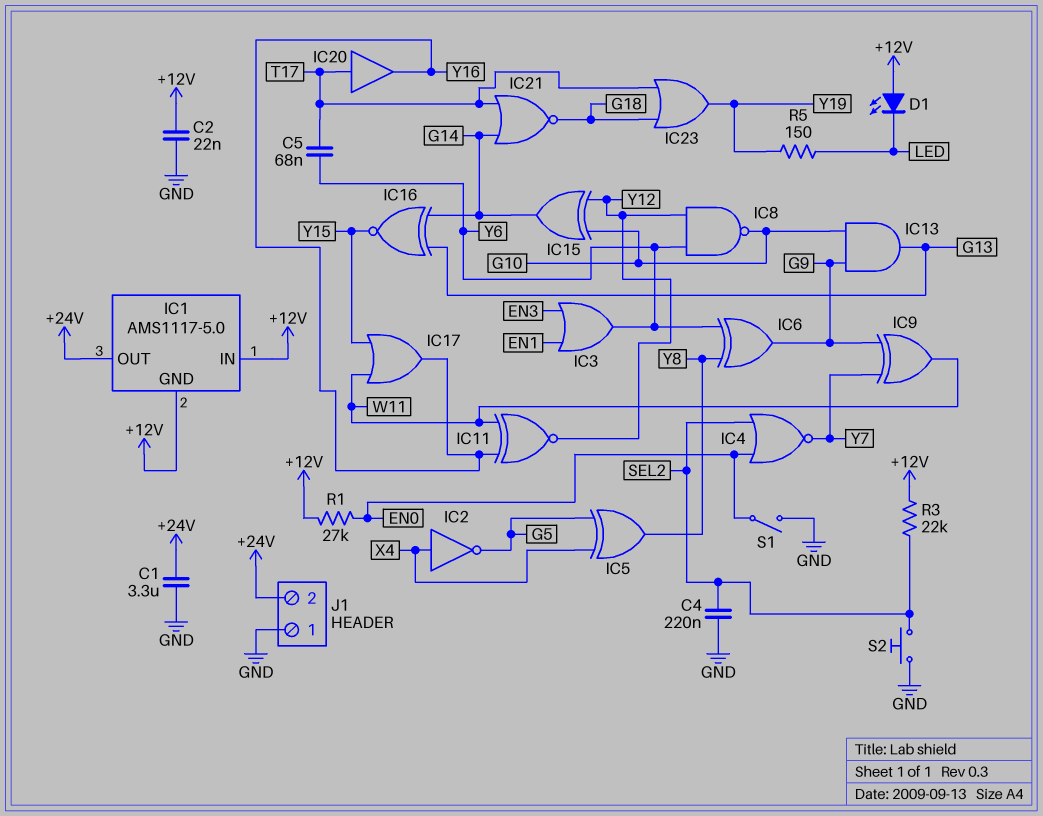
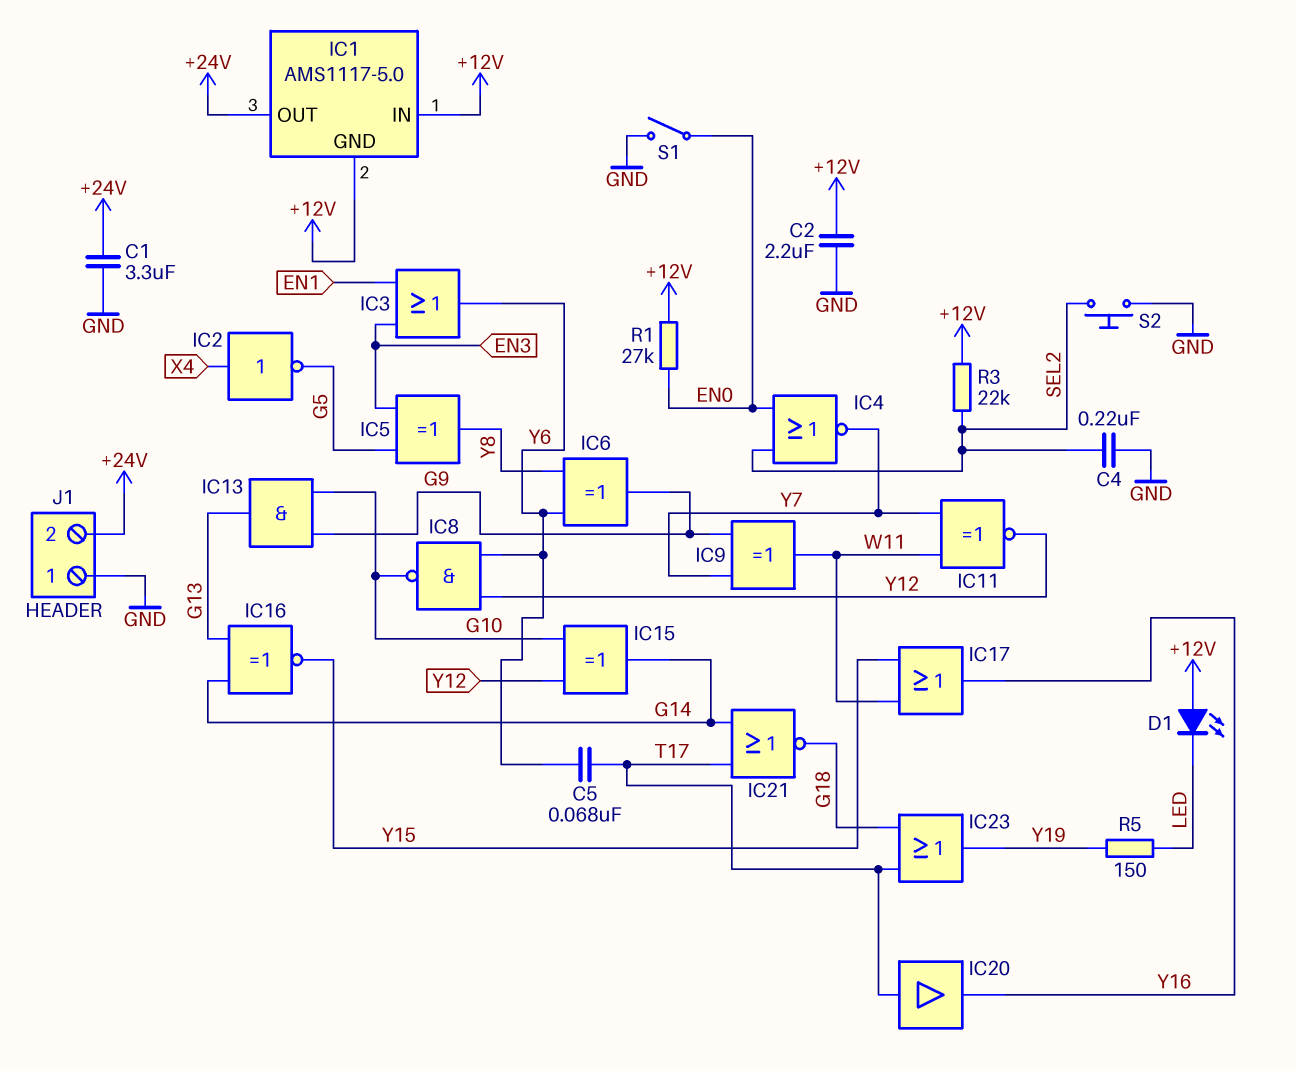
C2: 22nF (+12V, GND) -> 2.2uF (+12V, GND)
IC5: XOR (in G5, in X4, out Y8) -> XOR (in EN3, in G5, out Y8)
IC11: XNOR (in W11, in Y16, out Y12) -> XNOR (in W11, in Y7, out Y12)

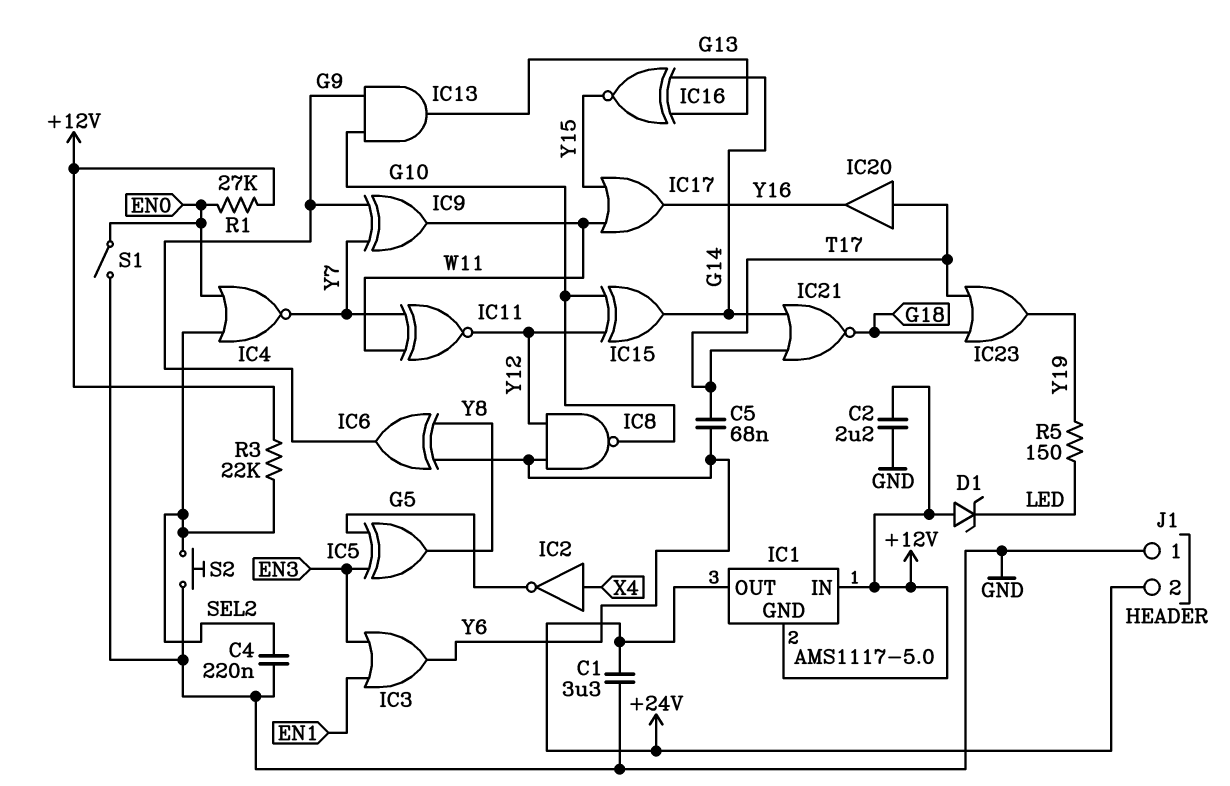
D1: LED (A +12V, K LED) -> zener (A +12V, K LED)

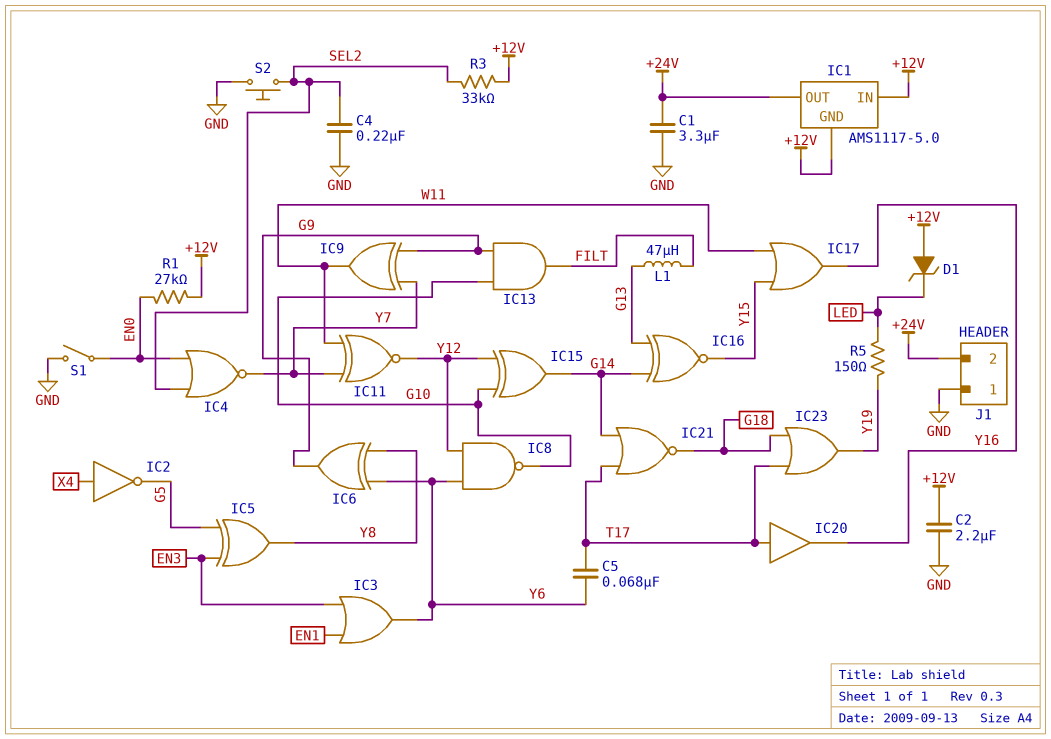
IC13: AND (in G9, in G10, out G13) -> AND (in G9, in G10, out FILT)
L1: none -> 47uH (FILT, G13)
R3: 22k (+12V, SEL2) -> 33k (+12V, SEL2)

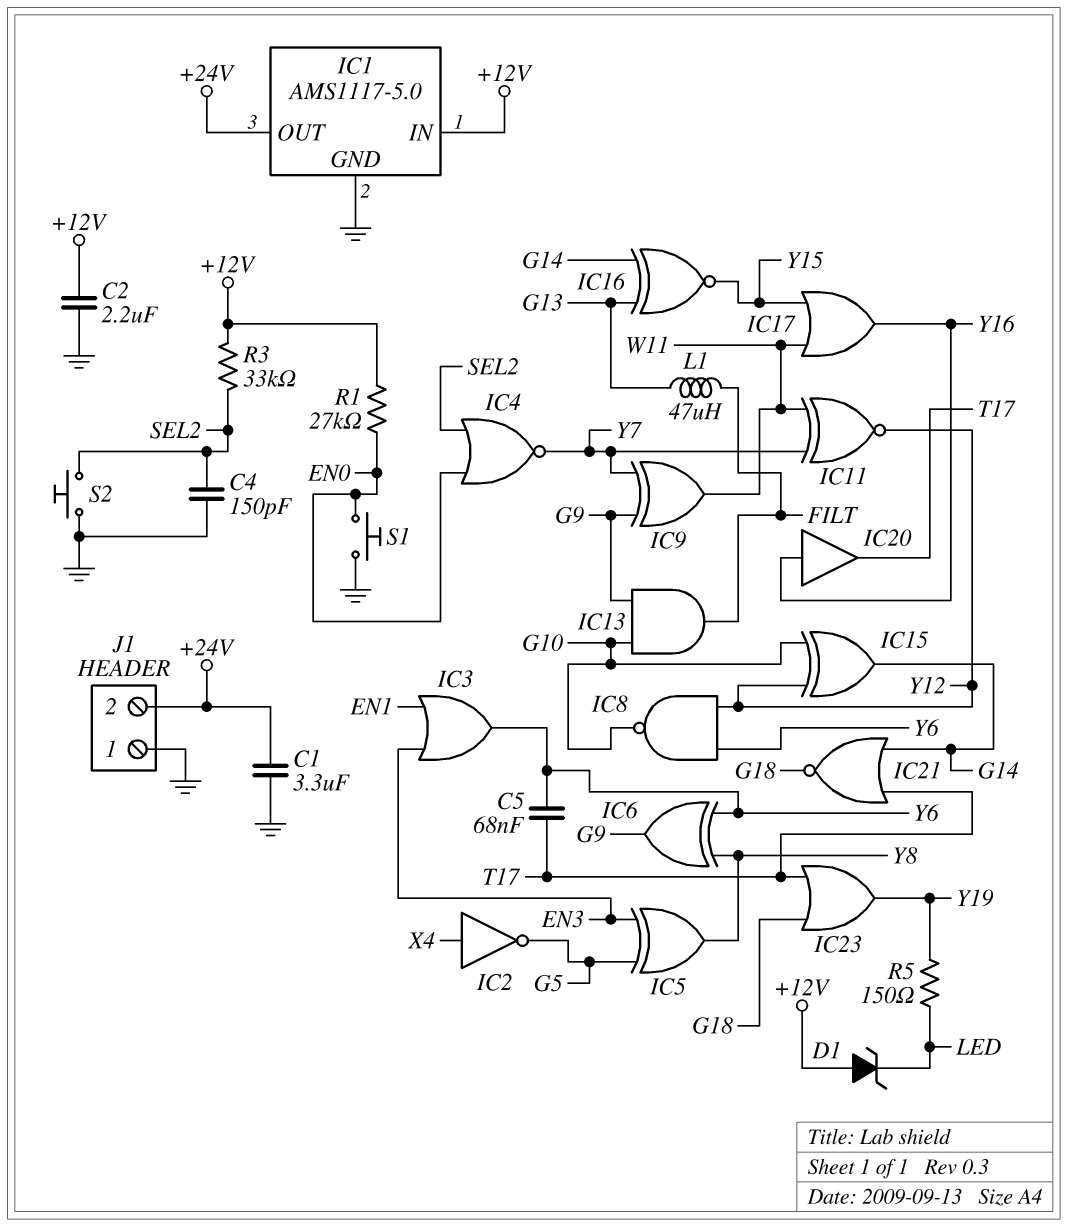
C4: 220nF (GND, SEL2) -> 150pF (GND, SEL2)
IC1 pin GND: +12V -> GND
IC20: buffer (in T17, out Y16) -> buffer (in Y16, out T17)
S1: switch (EN0, GND) -> button (EN0, GND)

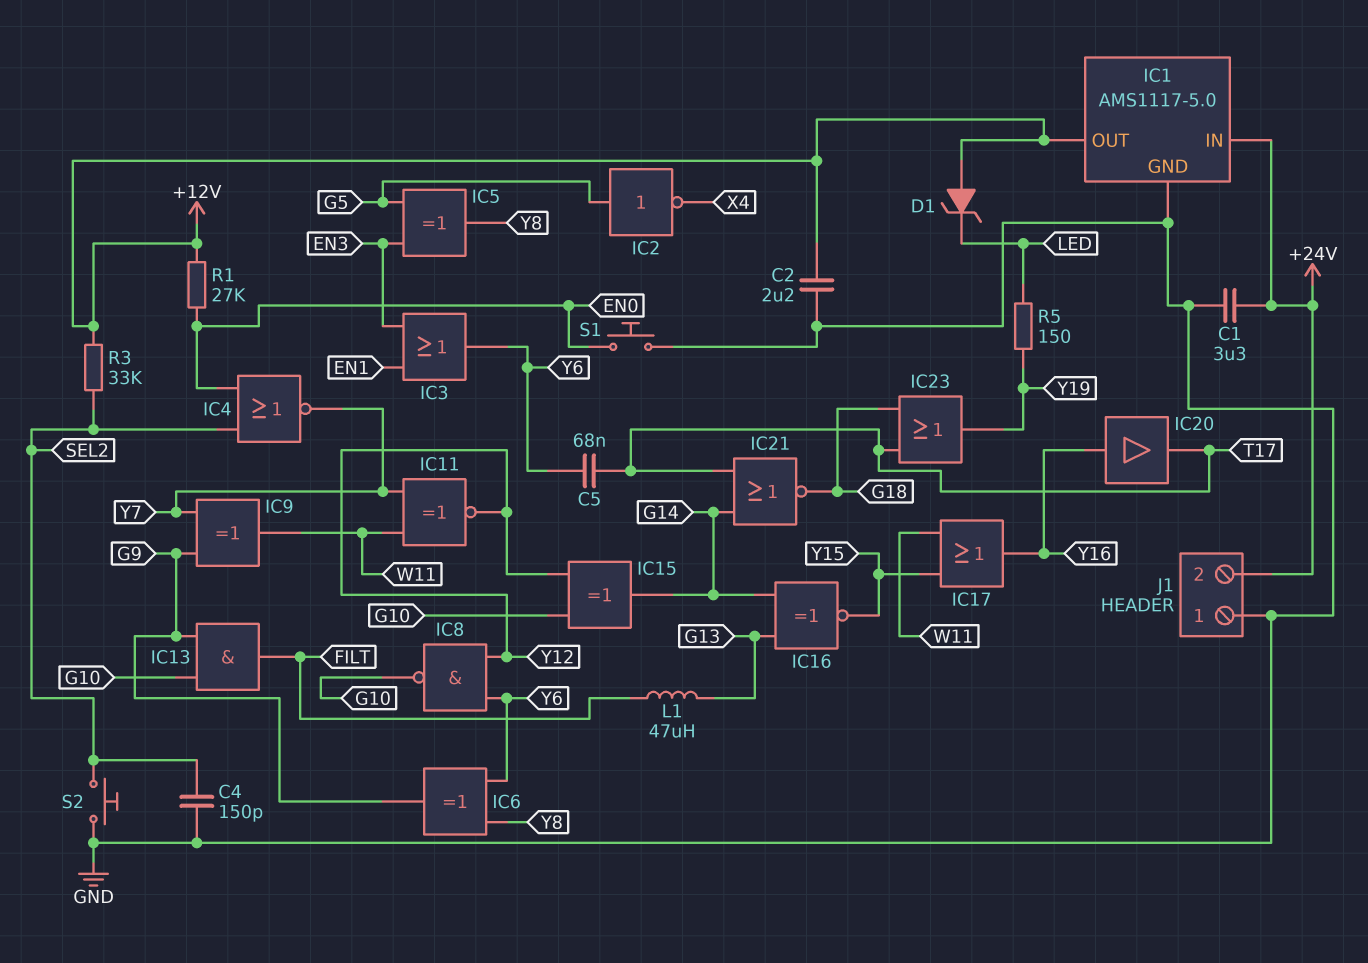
IC1 pin IN: +12V -> +24V
IC1 pin OUT: +24V -> +12V
IC2: NOT (in X4, out G5) -> NOT (in G5, out X4)

